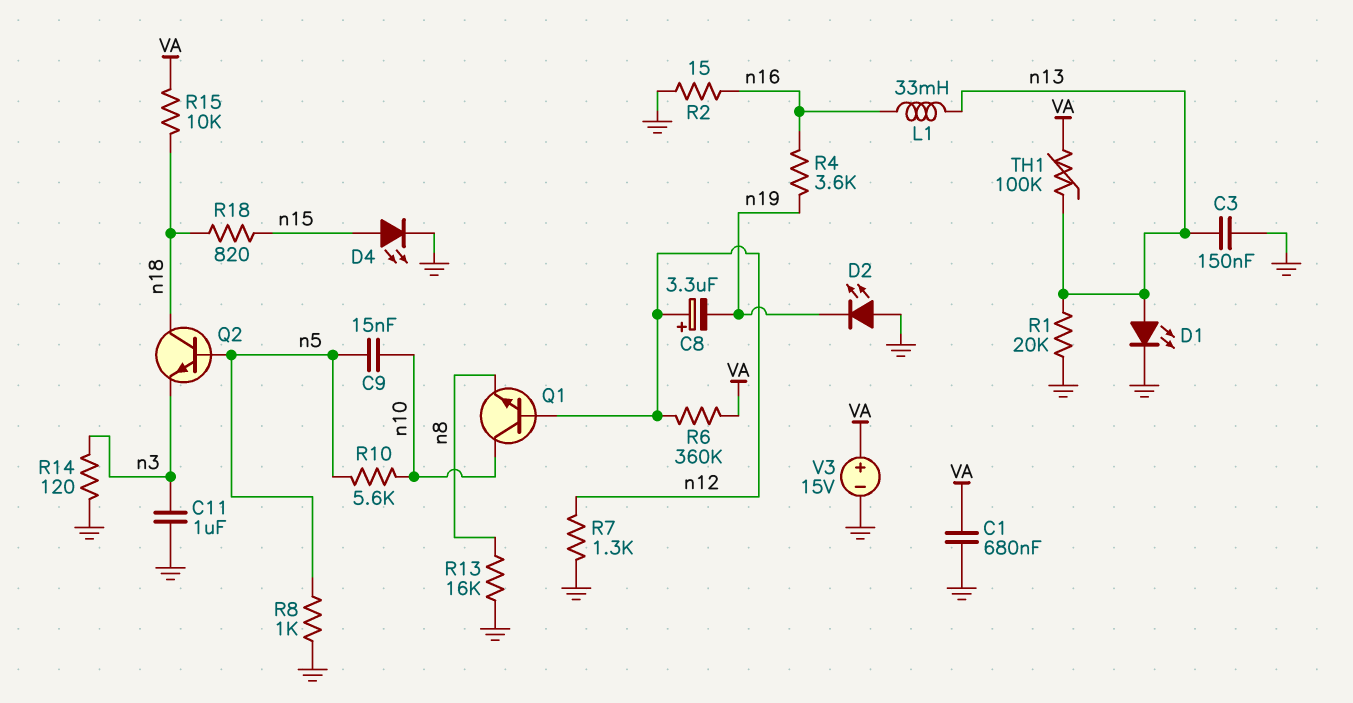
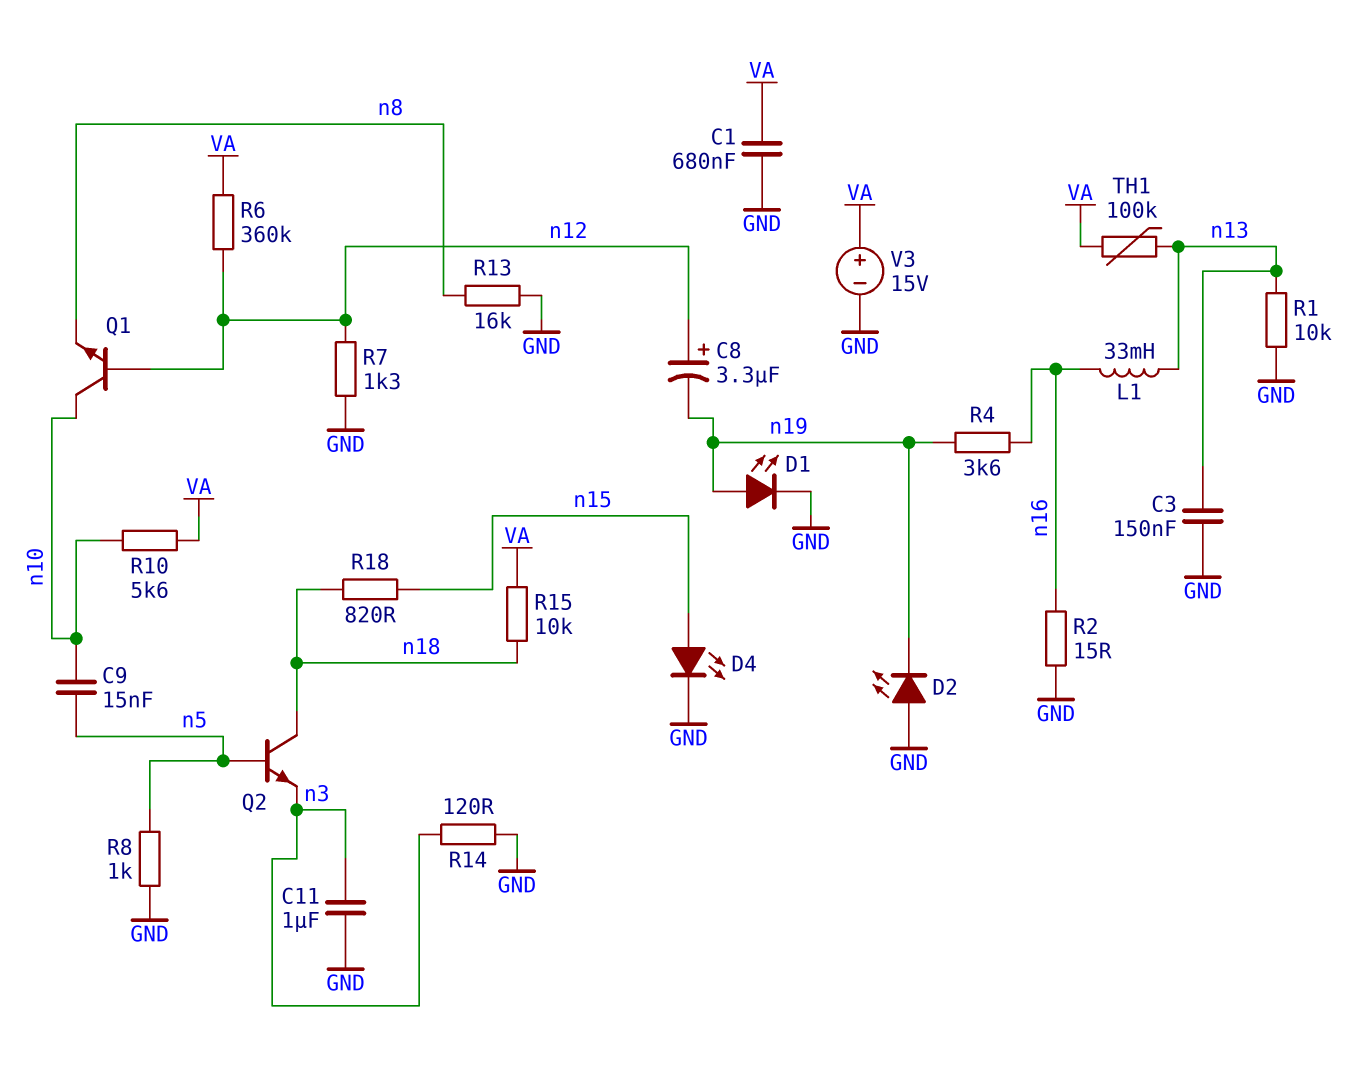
D1: LED (A n13, K GND) -> LED (A n19, K GND)
R1: 20k (GND, n13) -> 10k (GND, n13)
R10: 5.6k (n5, n10) -> 5.6k (VA, n10)

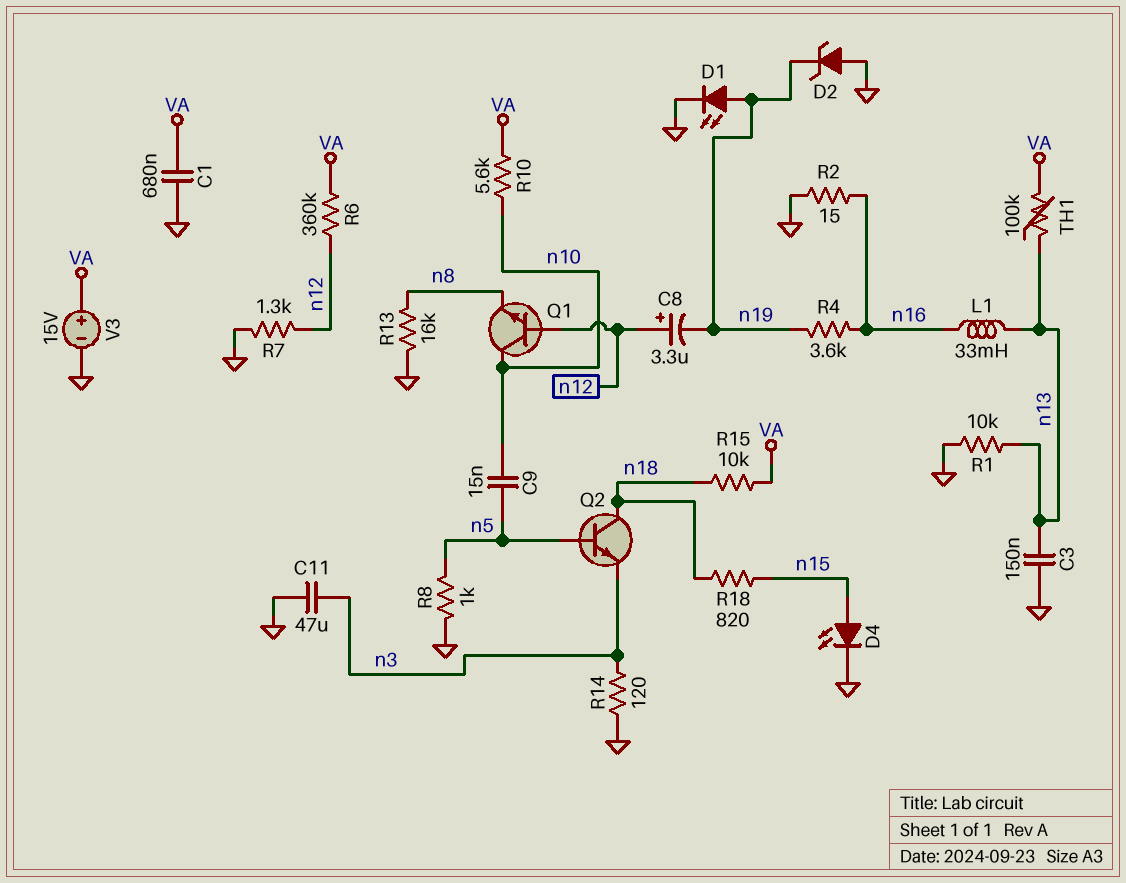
C11: 1uF (GND, n3) -> 47uF (GND, n3)
D2: LED (A GND, K n19) -> zener (A GND, K n19)

